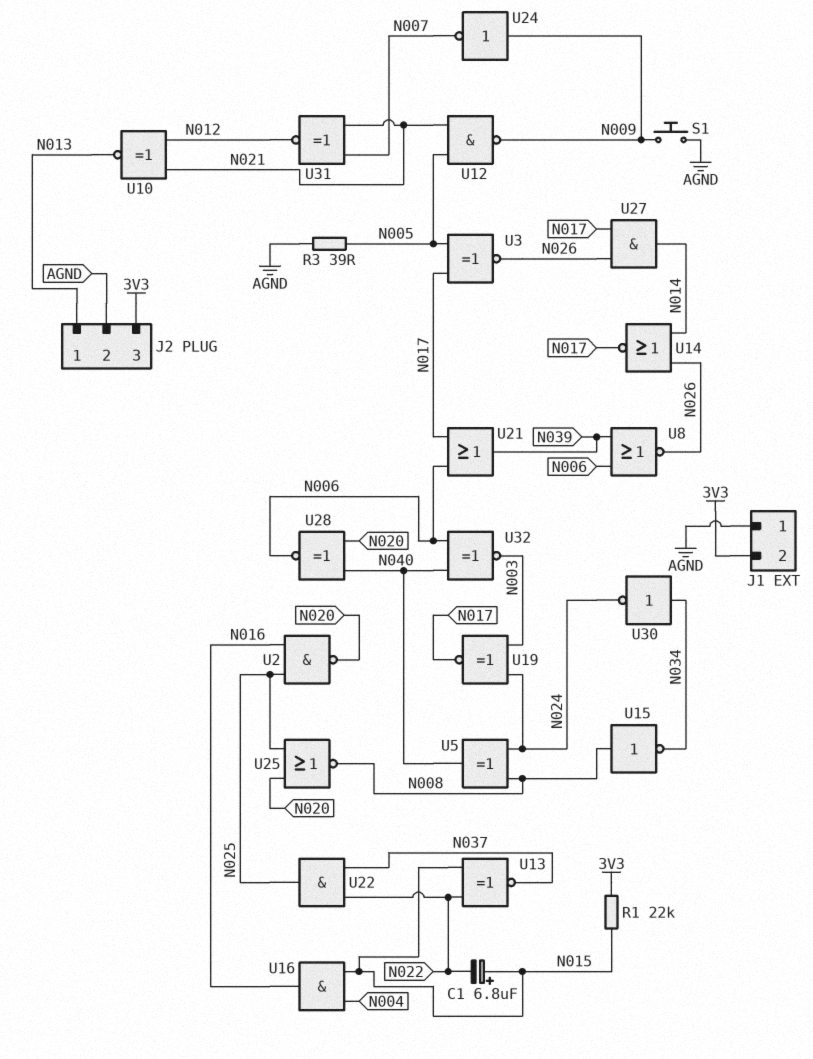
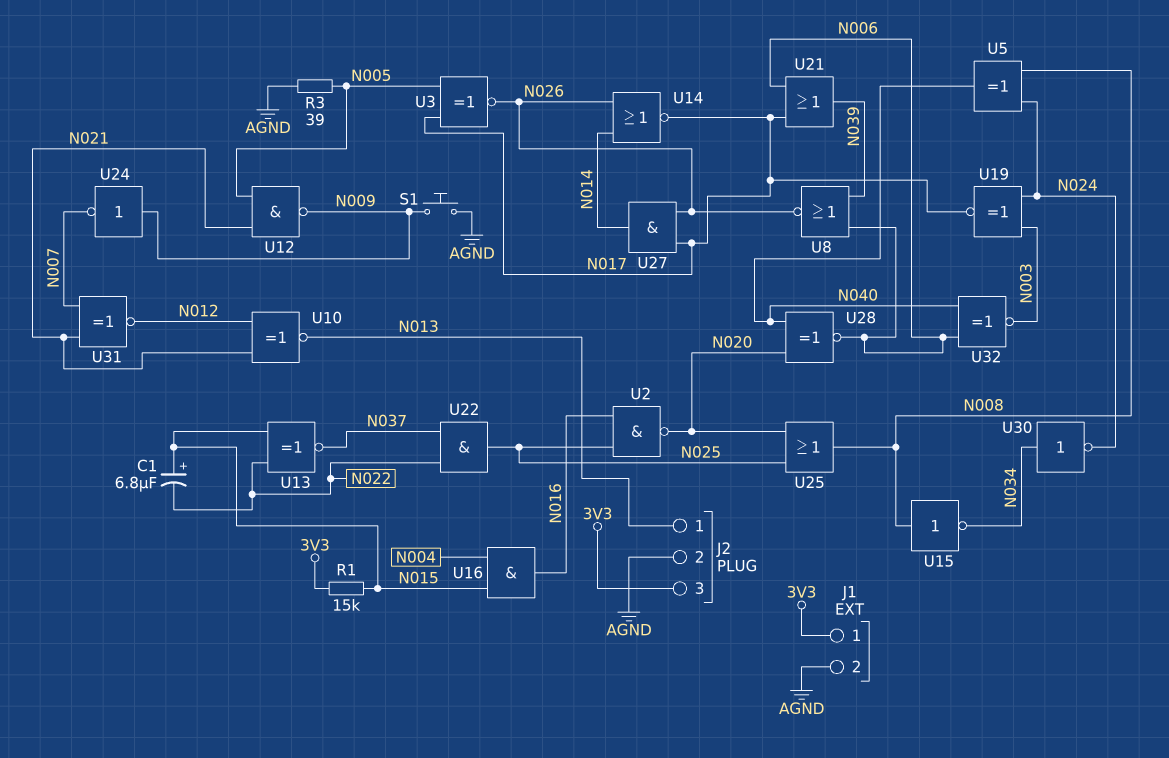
J1 pin 1: AGND -> 3V3
J1 pin 2: 3V3 -> AGND
R1: 22k (3V3, N015) -> 15k (3V3, N015)
U25: NOR (in N020, in N025, out N008) -> OR (in N020, in N025, out N008)

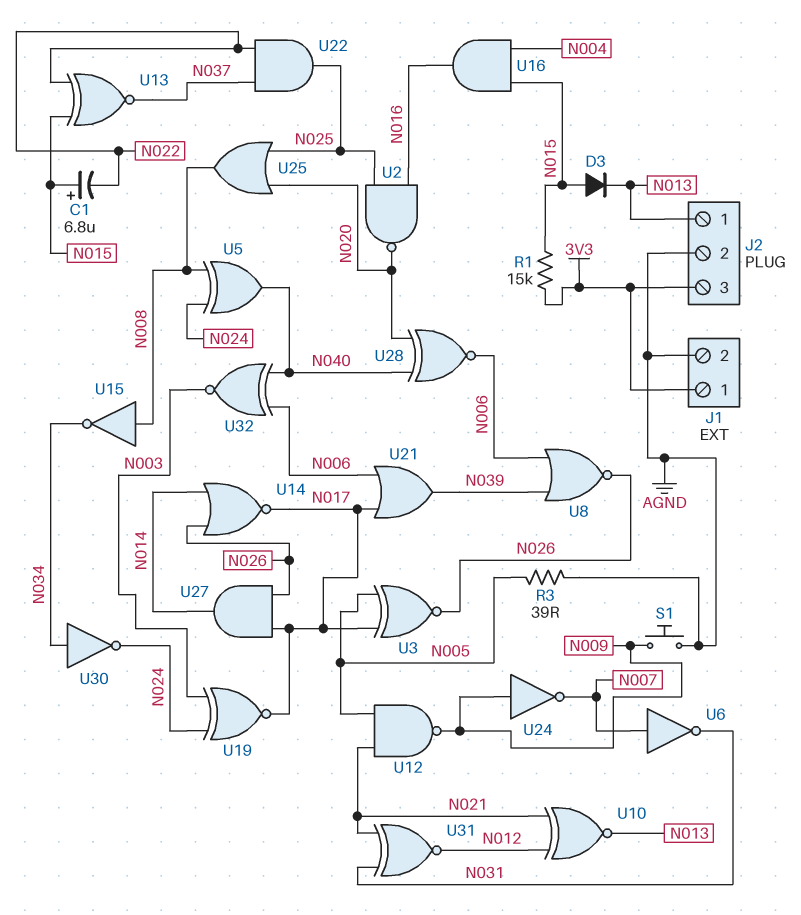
D3: none -> diode (A N015, K N013)
U6: none -> NOT (in N007, out N031)
U31: XNOR (in N007, in N021, out N012) -> XNOR (in N021, in N031, out N012)

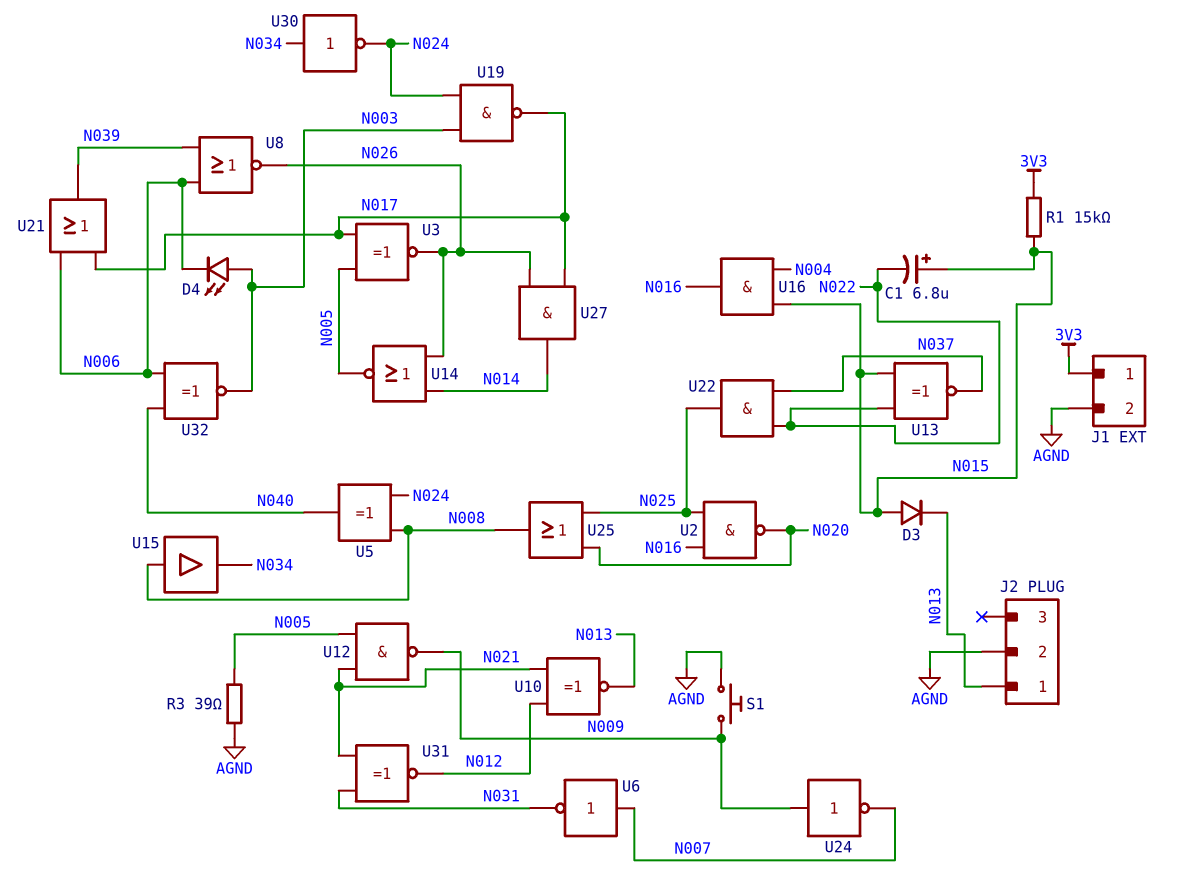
D4: none -> LED (A N003, K N006)
J2 pin 3: 3V3 -> none
U14: NOR (in N014, in N026, out N017) -> NOR (in N014, in N026, out N005)
U15: NOT (in N008, out N034) -> buffer (in N008, out N034)
U19: XNOR (in N003, in N024, out N017) -> NAND (in N003, in N024, out N017)
U28: XNOR (in N020, in N040, out N006) -> none

